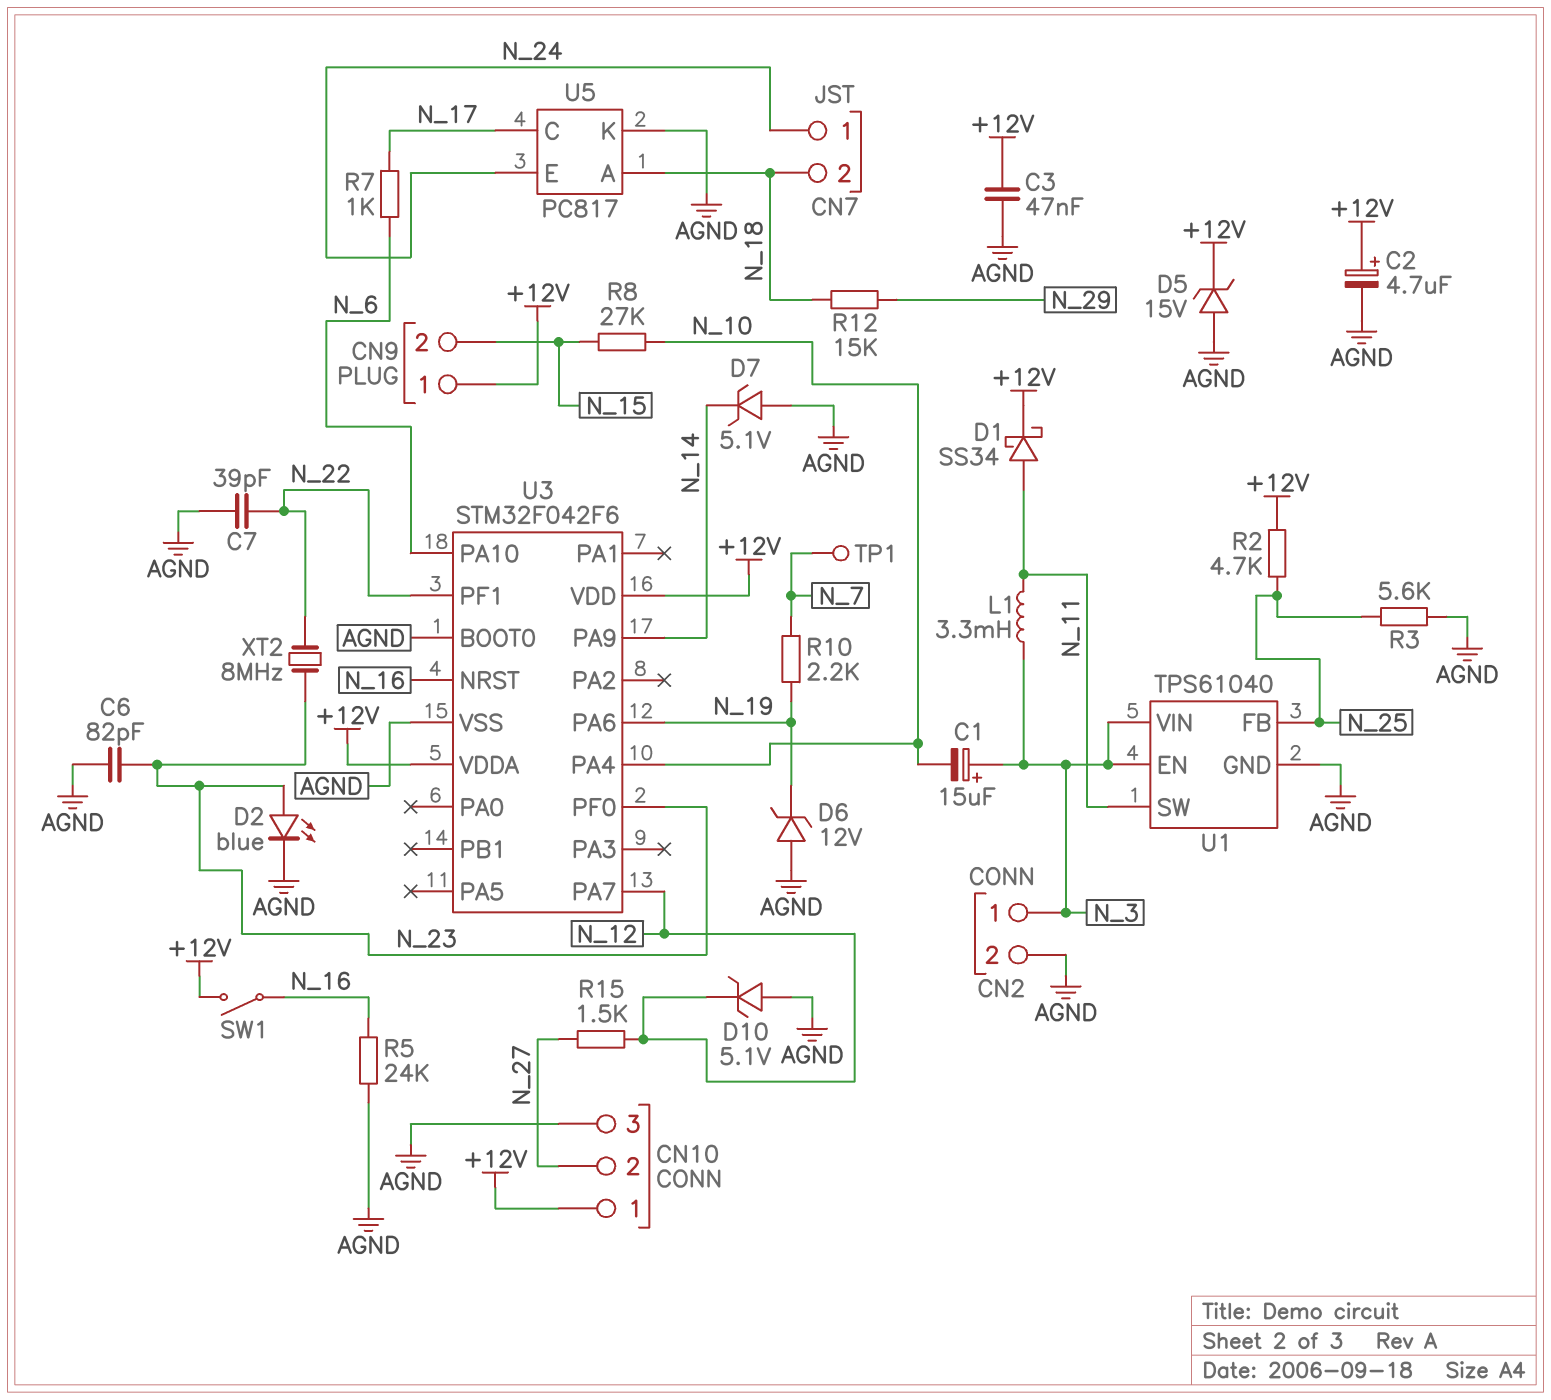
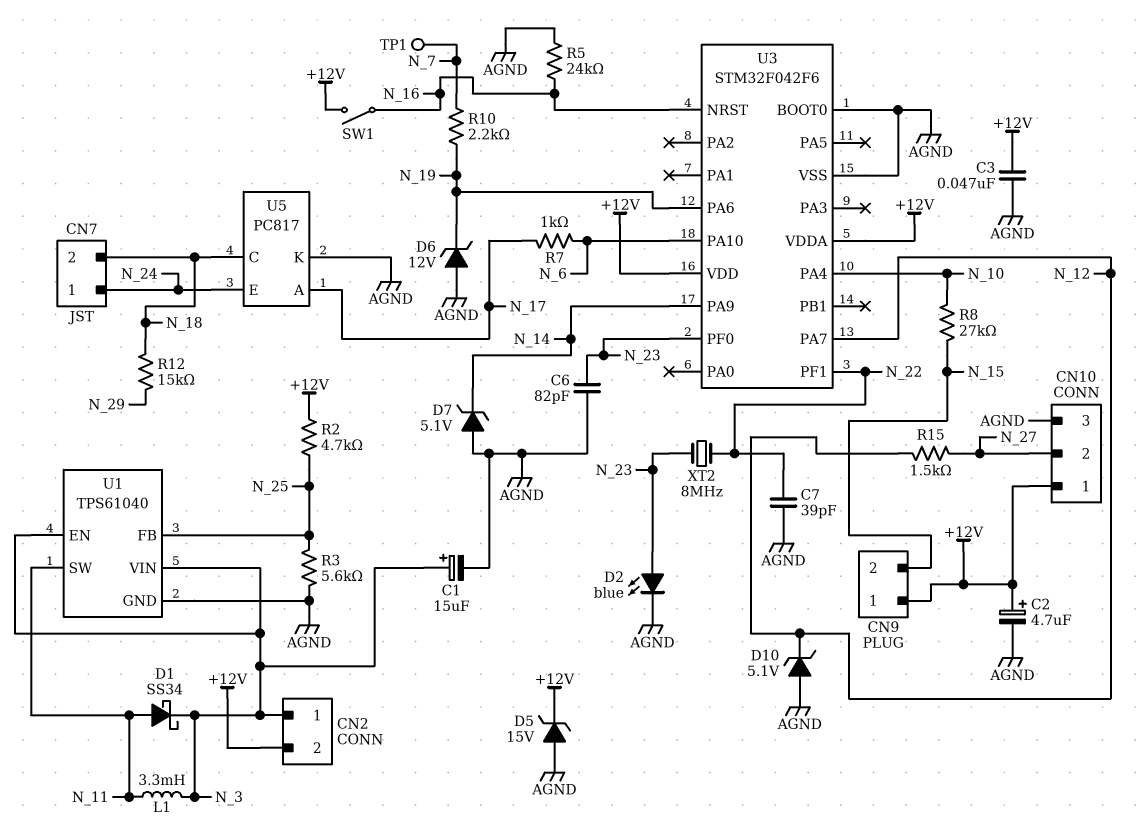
C1: 15uF (plus N_3, minus N_10) -> 15uF (plus N_3, minus AGND)
CN2 pin 2: AGND -> +12V
D1: schottky SS34 (A N_11, K +12V) -> schottky SS34 (A N_11, K N_3)
U5 pin A: N_18 -> N_17
U5 pin C: N_17 -> N_18

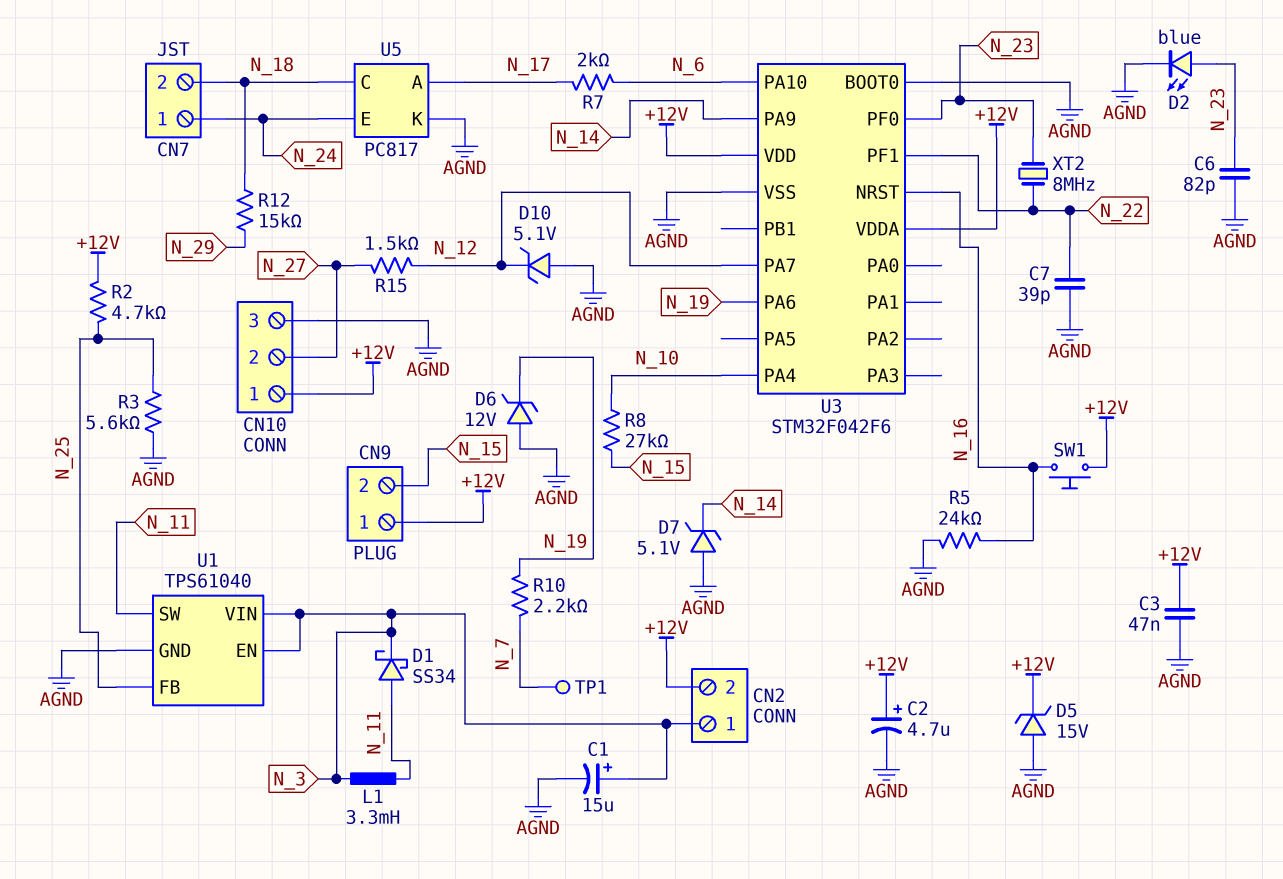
R7: 1k (N_6, N_17) -> 2k (N_6, N_17)
SW1: switch (+12V, N_16) -> button (+12V, N_16)

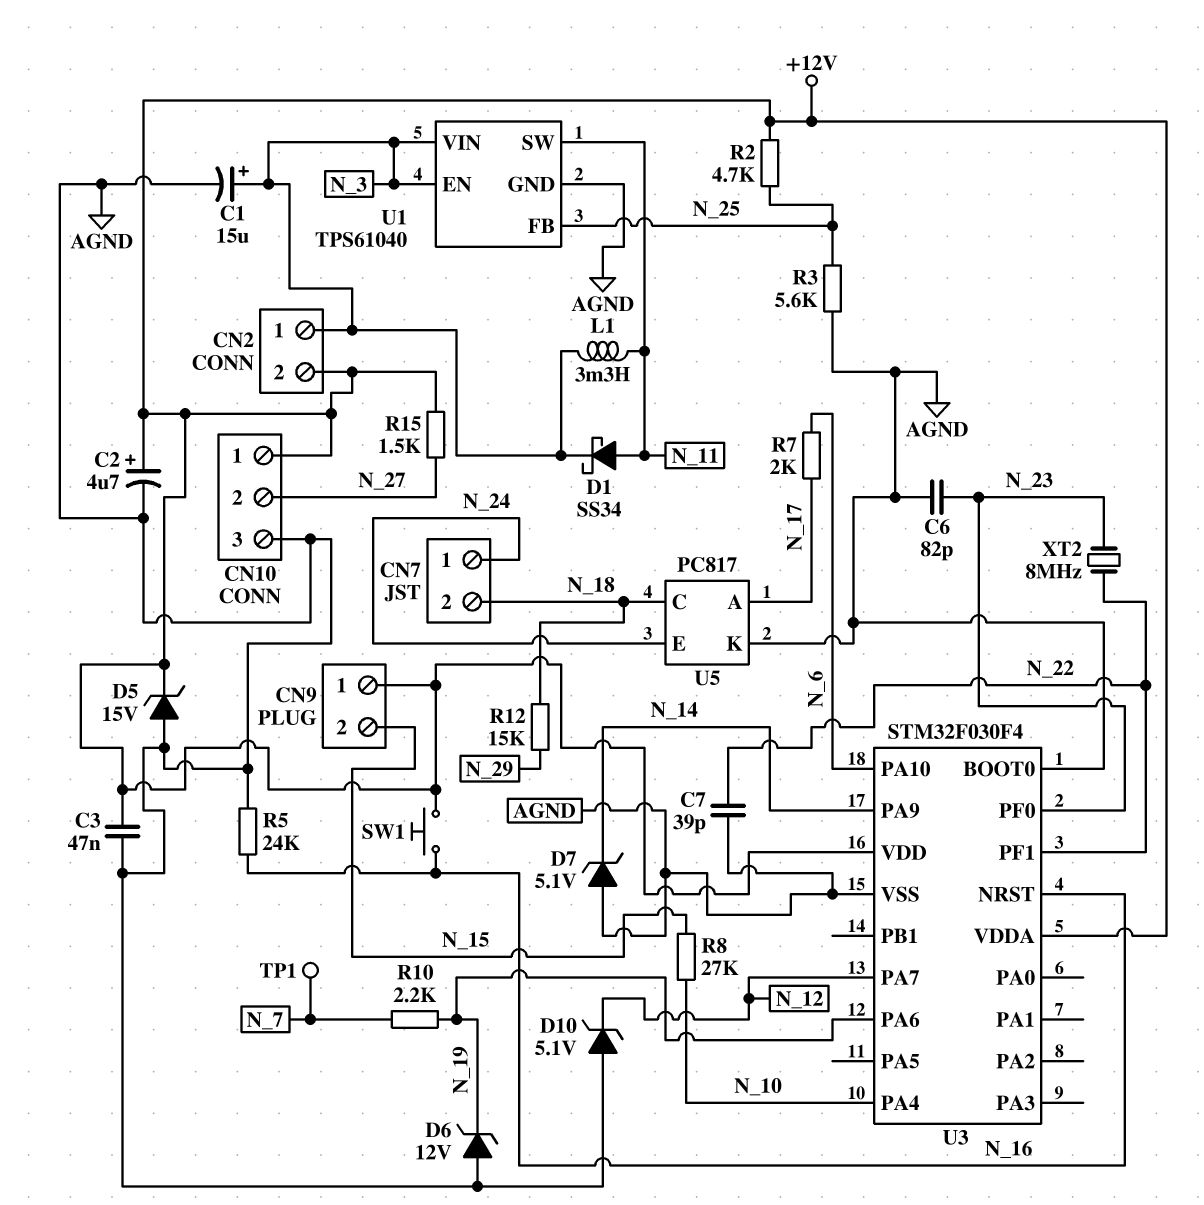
D2: LED blue (A N_23, K AGND) -> none
R15: 1.5k (N_12, N_27) -> 1.5k (+12V, N_27)
U3: STM32F042F6 -> STM32F030F4

